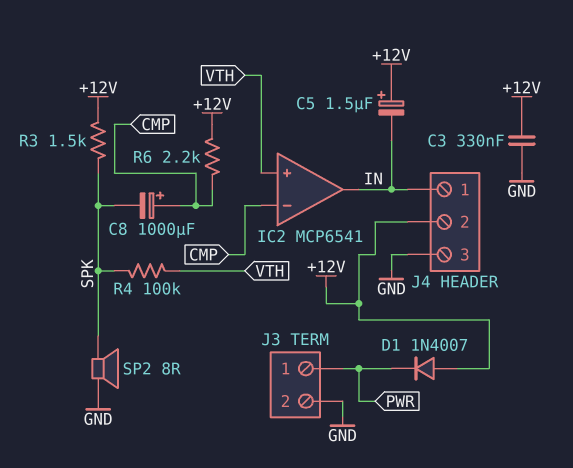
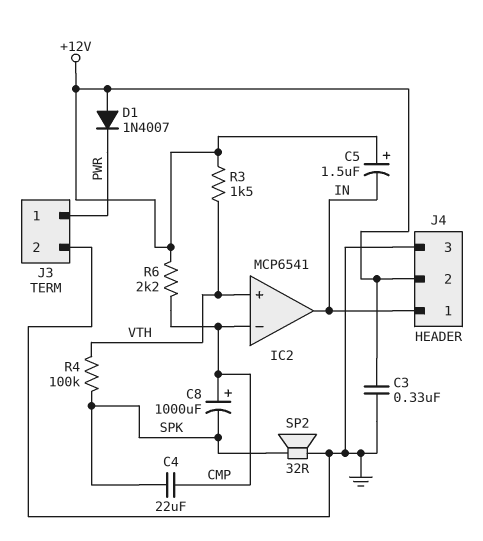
C4: none -> 22uF (CMP, SPK)
R3: 1.5k (+12V, SPK) -> 1.5k (+12V, VTH)
SP2: speaker 8R (GND, SPK) -> speaker 32R (GND, SPK)

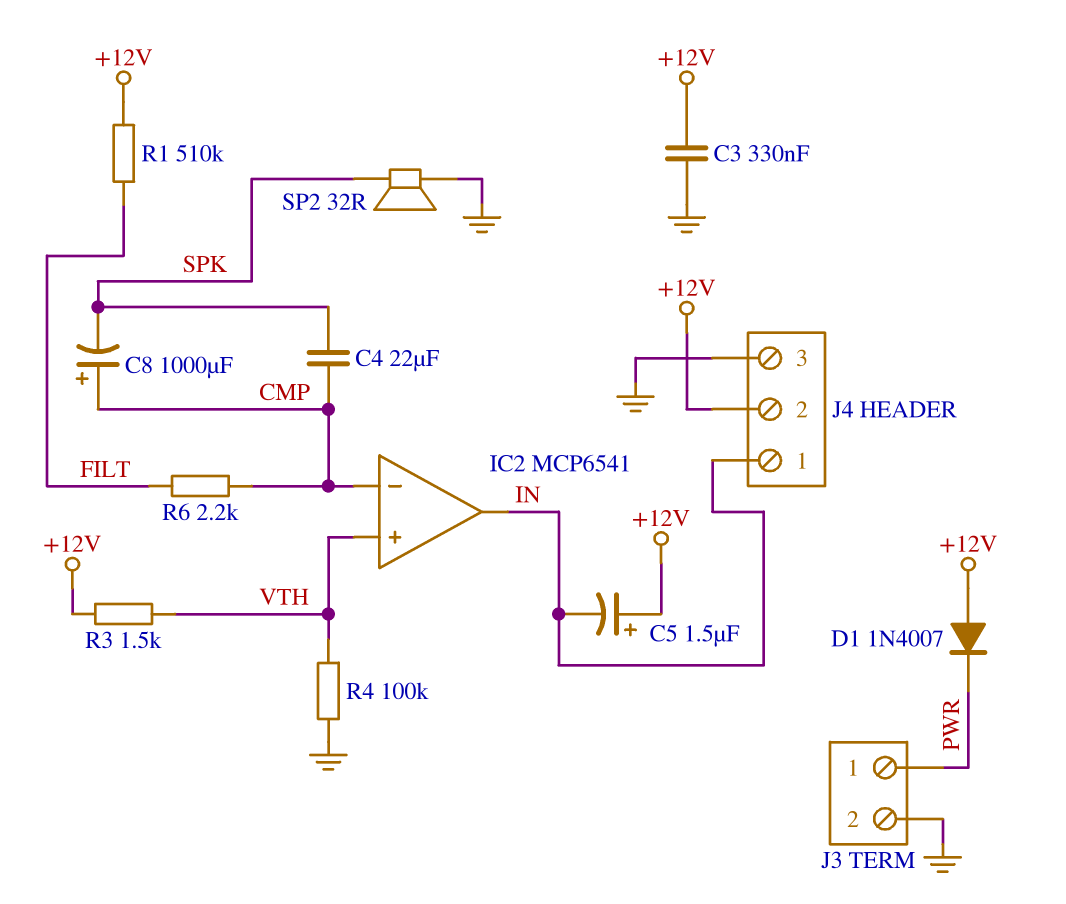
R1: none -> 510k (+12V, FILT)
R4: 100k (SPK, VTH) -> 100k (GND, VTH)
R6: 2.2k (+12V, CMP) -> 2.2k (CMP, FILT)

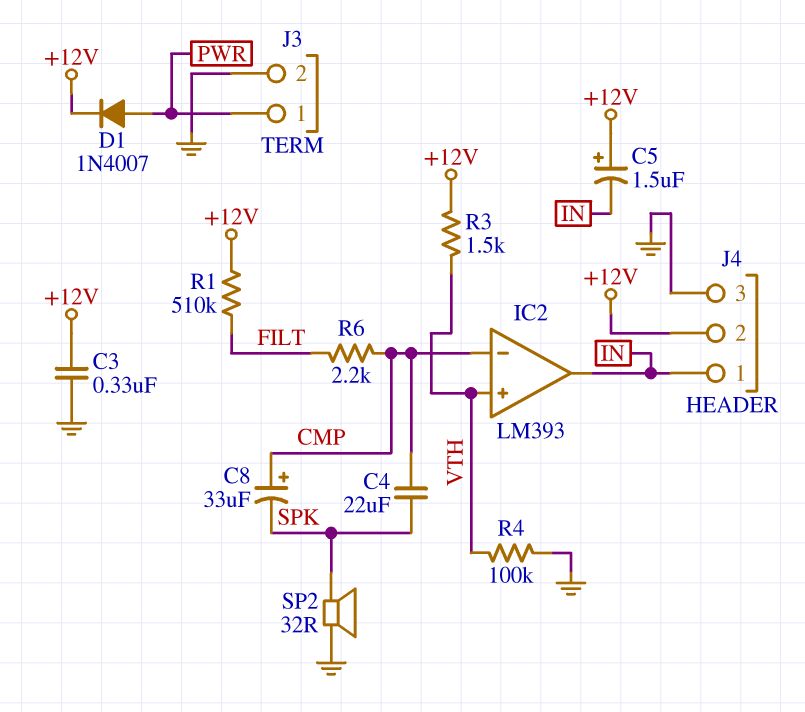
C8: 1000uF (plus CMP, minus SPK) -> 33uF (plus CMP, minus SPK)
D1: diode 1N4007 (A +12V, K PWR) -> diode 1N4007 (A PWR, K +12V)
IC2: MCP6541 -> LM393

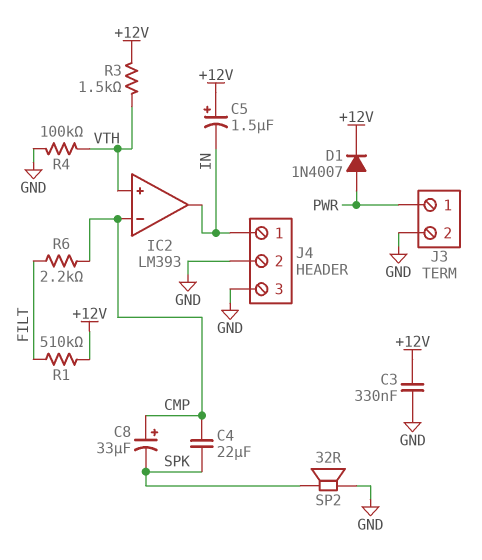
J4 pin 2: +12V -> GND

